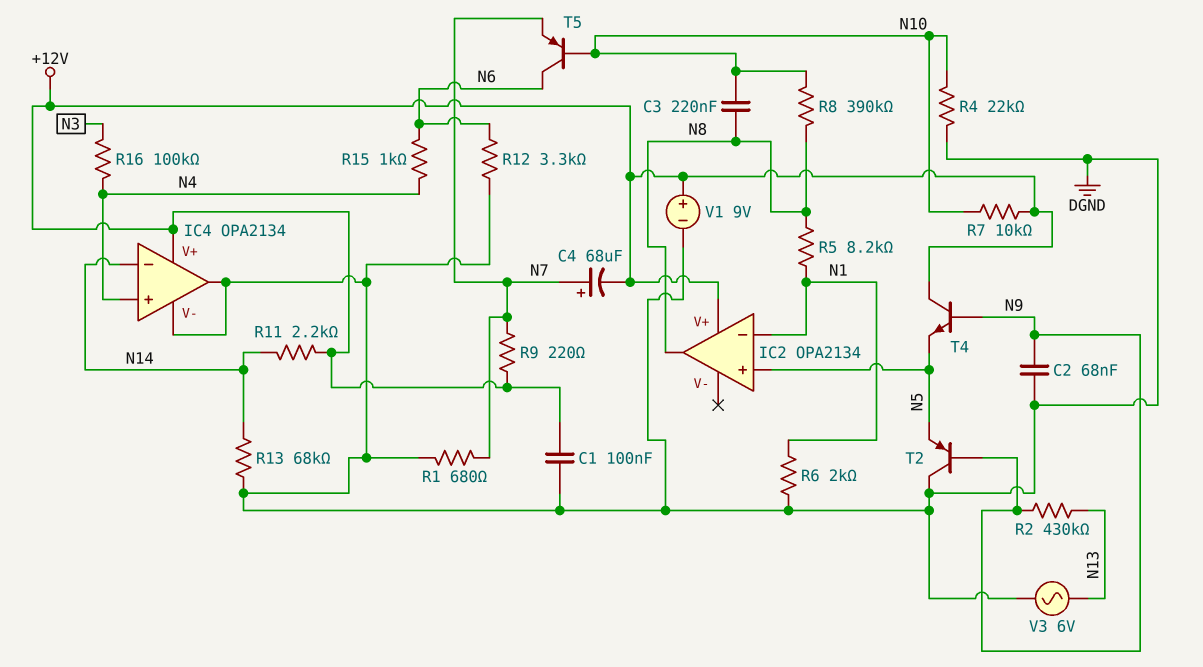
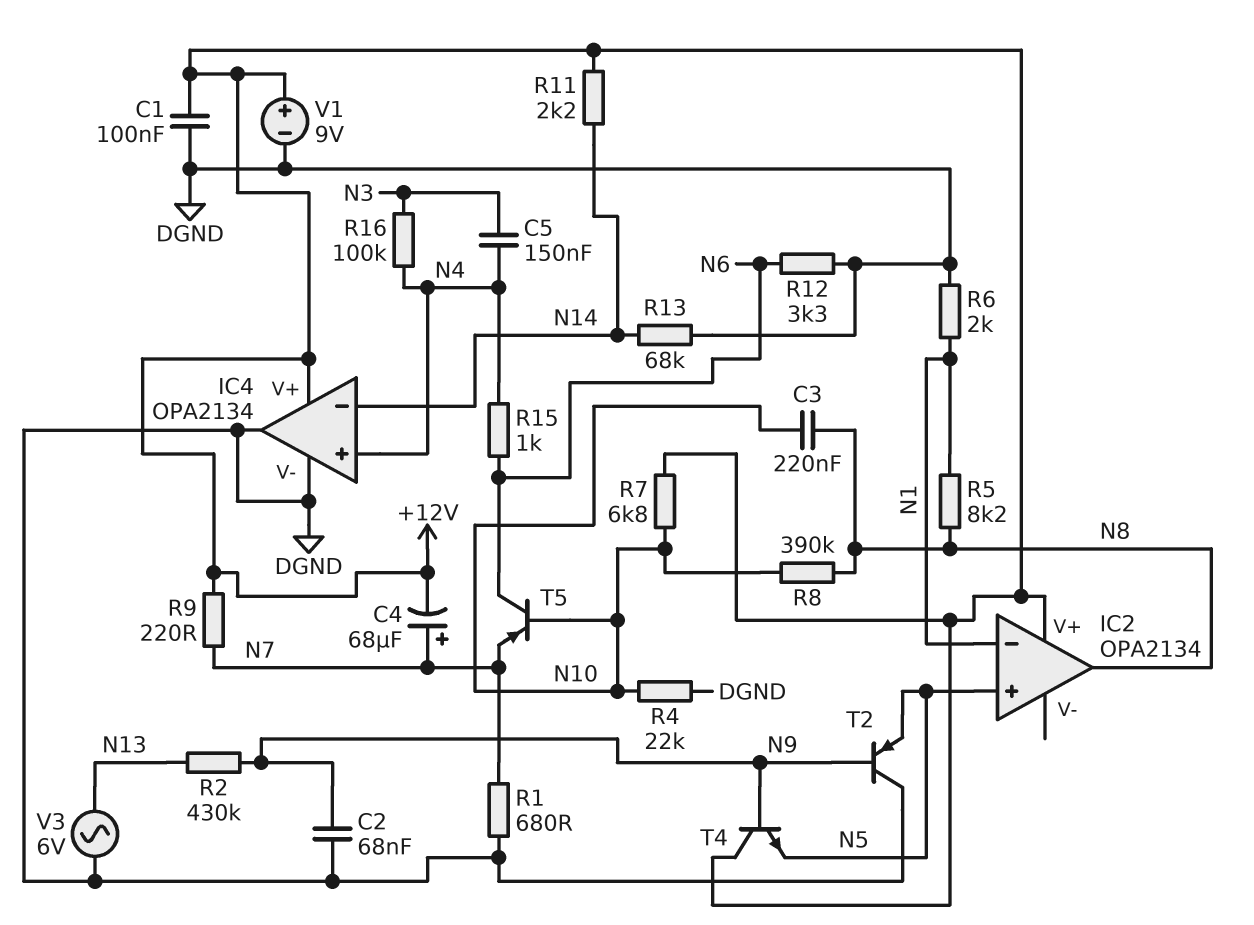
C5: none -> 150nF (N3, N4)
R7: 10k (+12V, N10) -> 6.8k (+12V, N10)

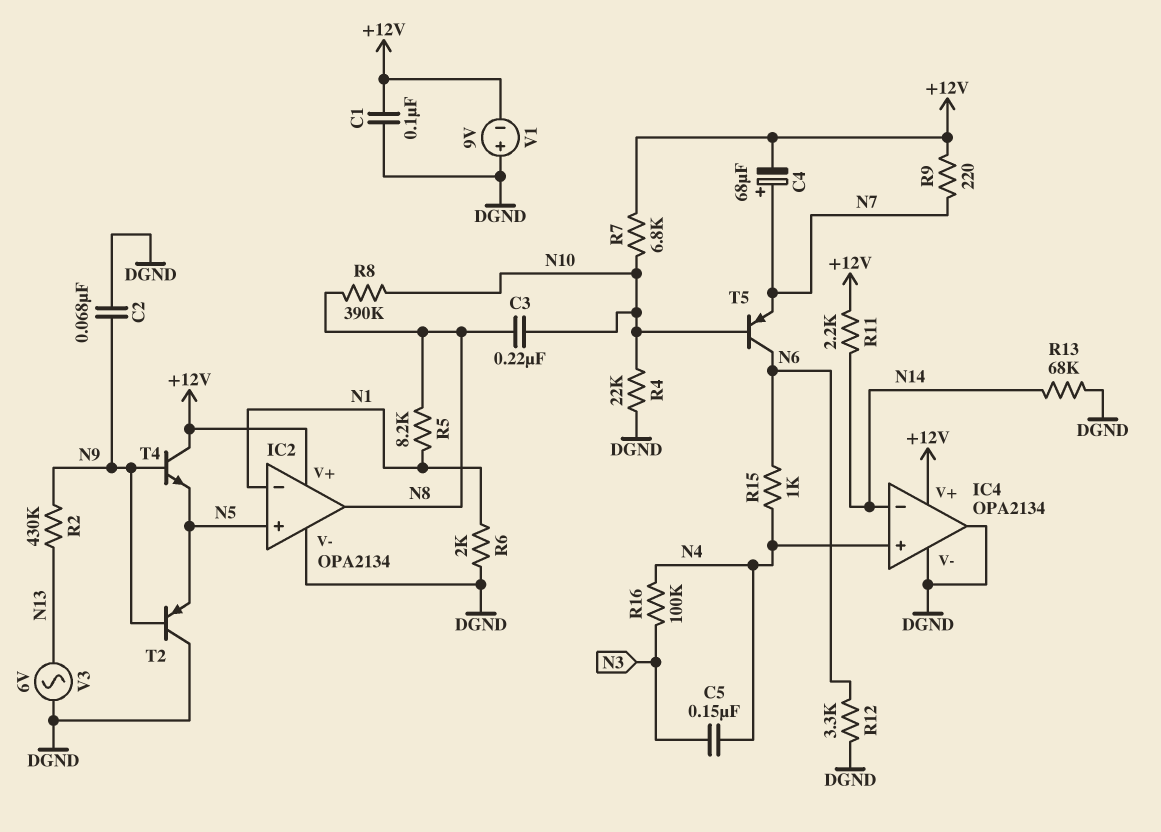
IC2 pin V-: none -> DGND
R1: 680 (DGND, N7) -> none
V1: 9V (plus +12V, minus DGND) -> 9V (plus DGND, minus +12V)

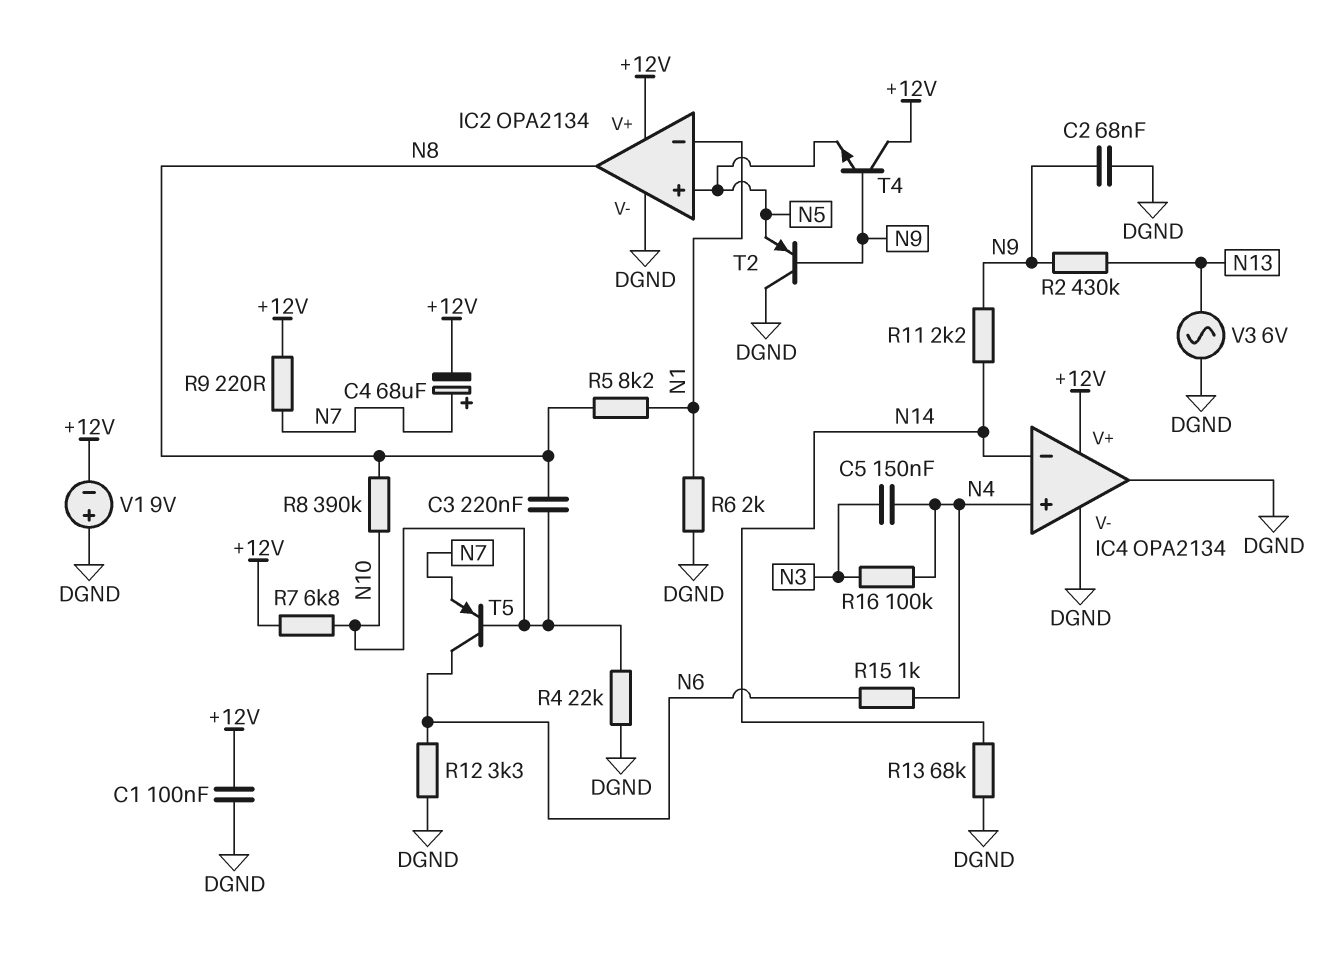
R11: 2.2k (+12V, N14) -> 2.2k (N9, N14)

